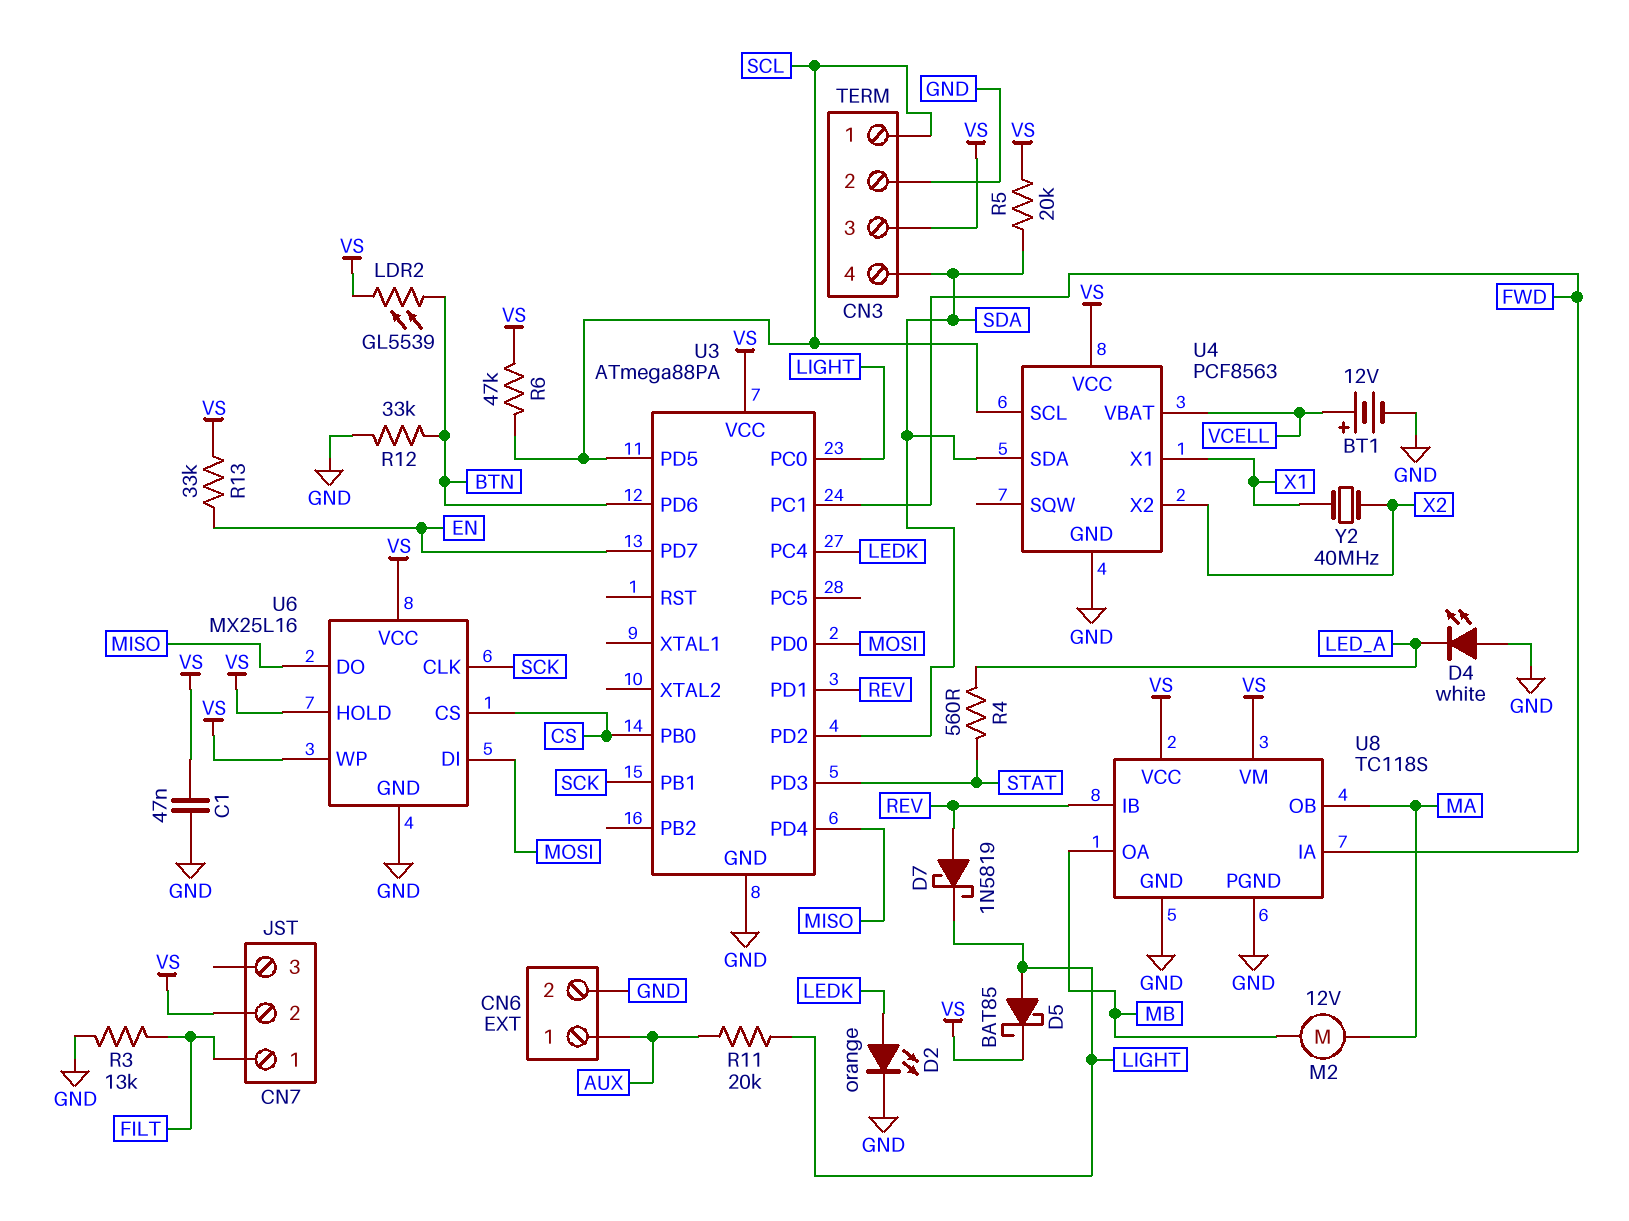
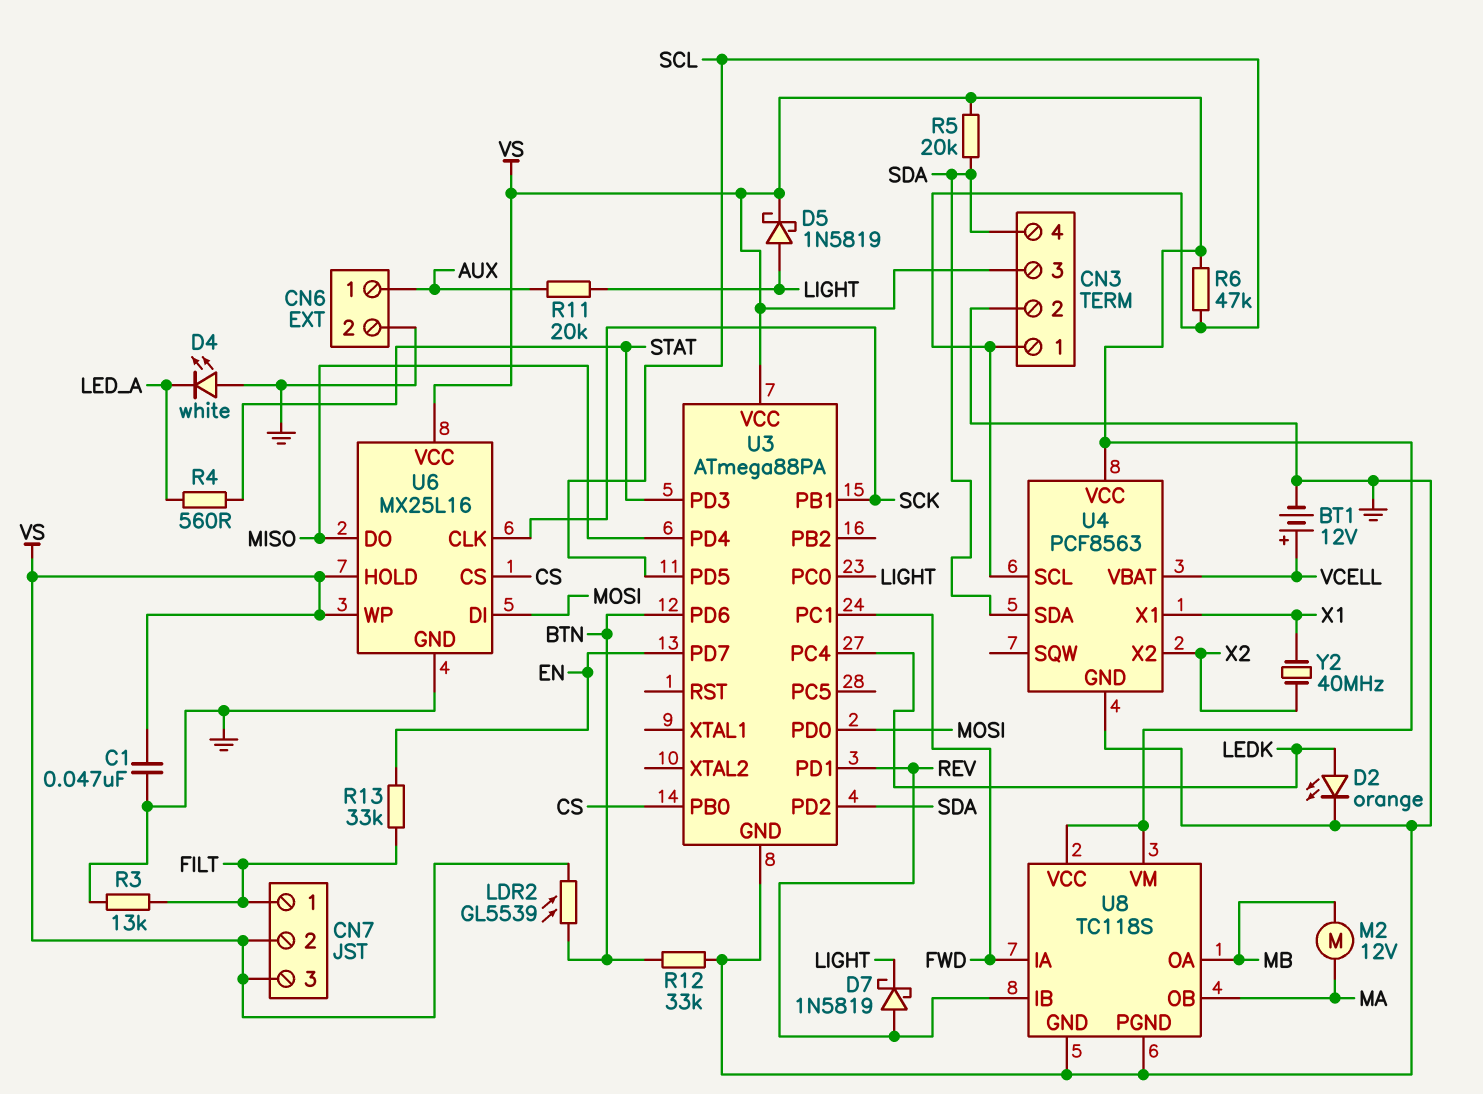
CN7 pin 3: none -> VS
D5: schottky BAT85 (A LIGHT, K VS) -> schottky 1N5819 (A LIGHT, K VS)
R13: 33k (EN, VS) -> 33k (EN, FILT)

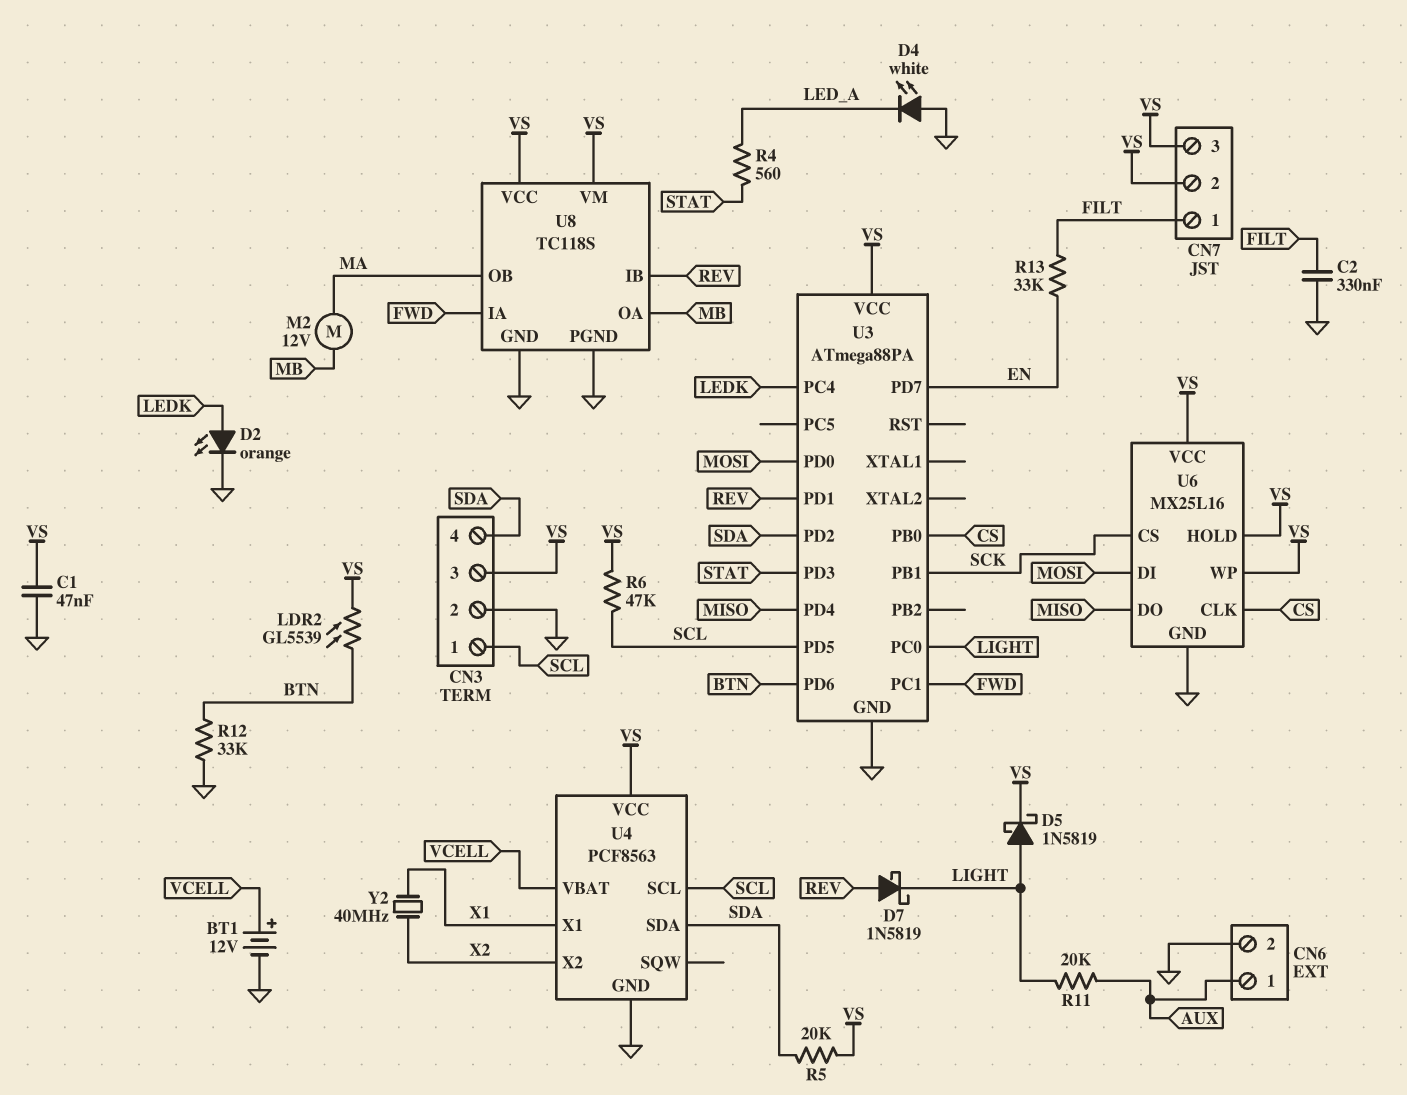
C2: none -> 330nF (FILT, GND)
R3: 13k (FILT, GND) -> none
U6 pin CLK: SCK -> CS
U6 pin CS: CS -> SCK

